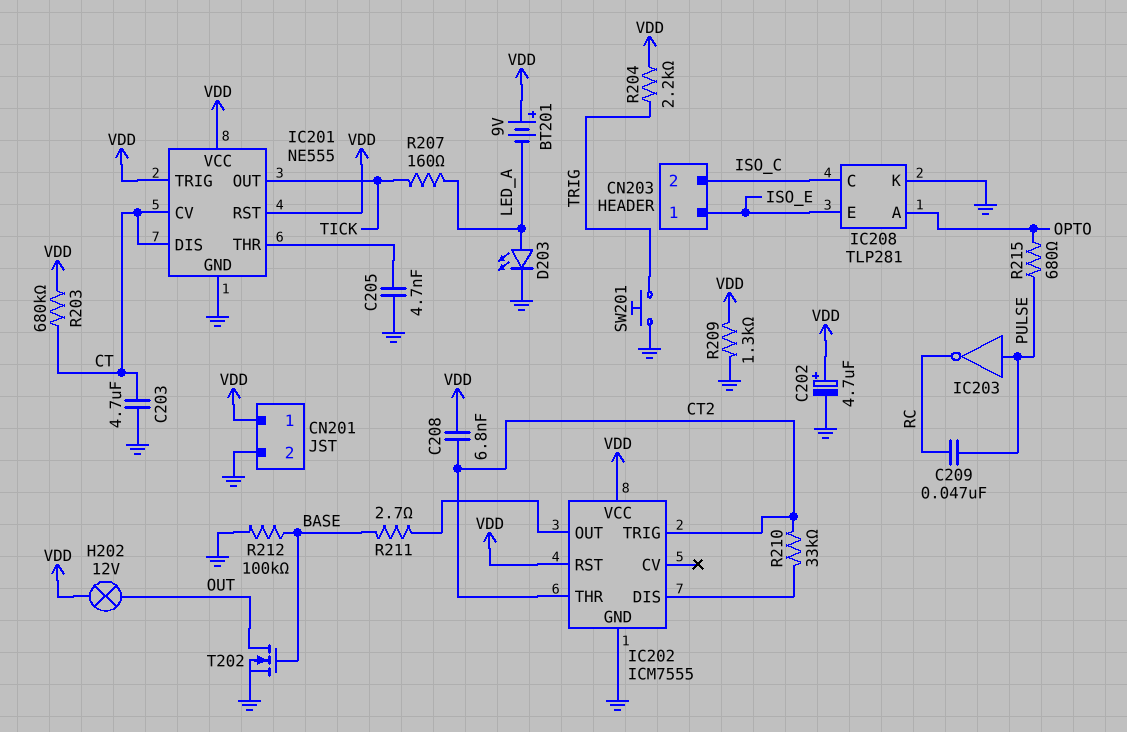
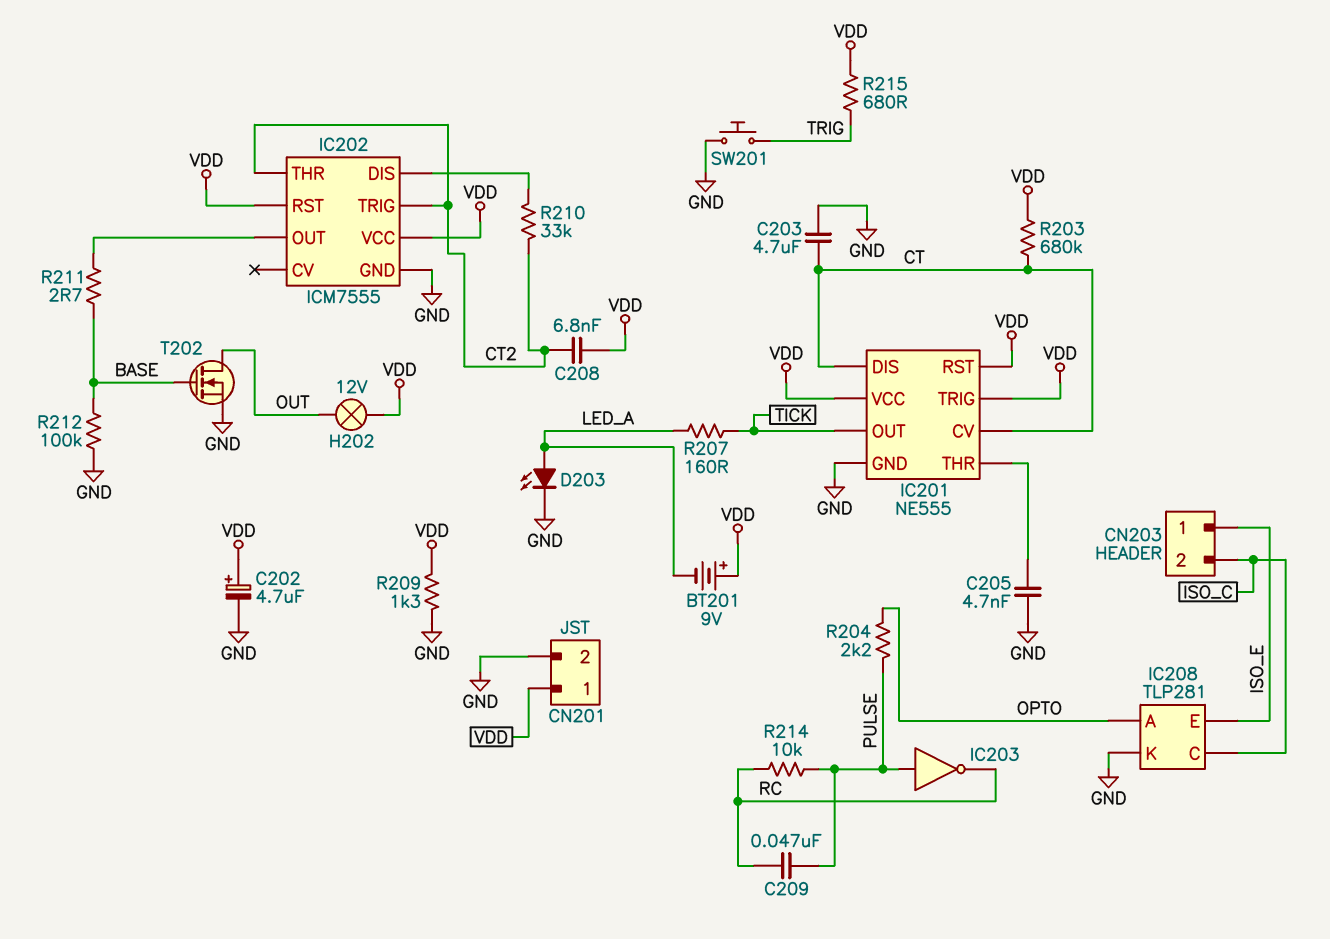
R204: 2.2k (TRIG, VDD) -> 2.2k (OPTO, PULSE)
R214: none -> 10k (PULSE, RC)
R215: 680 (OPTO, PULSE) -> 680 (TRIG, VDD)

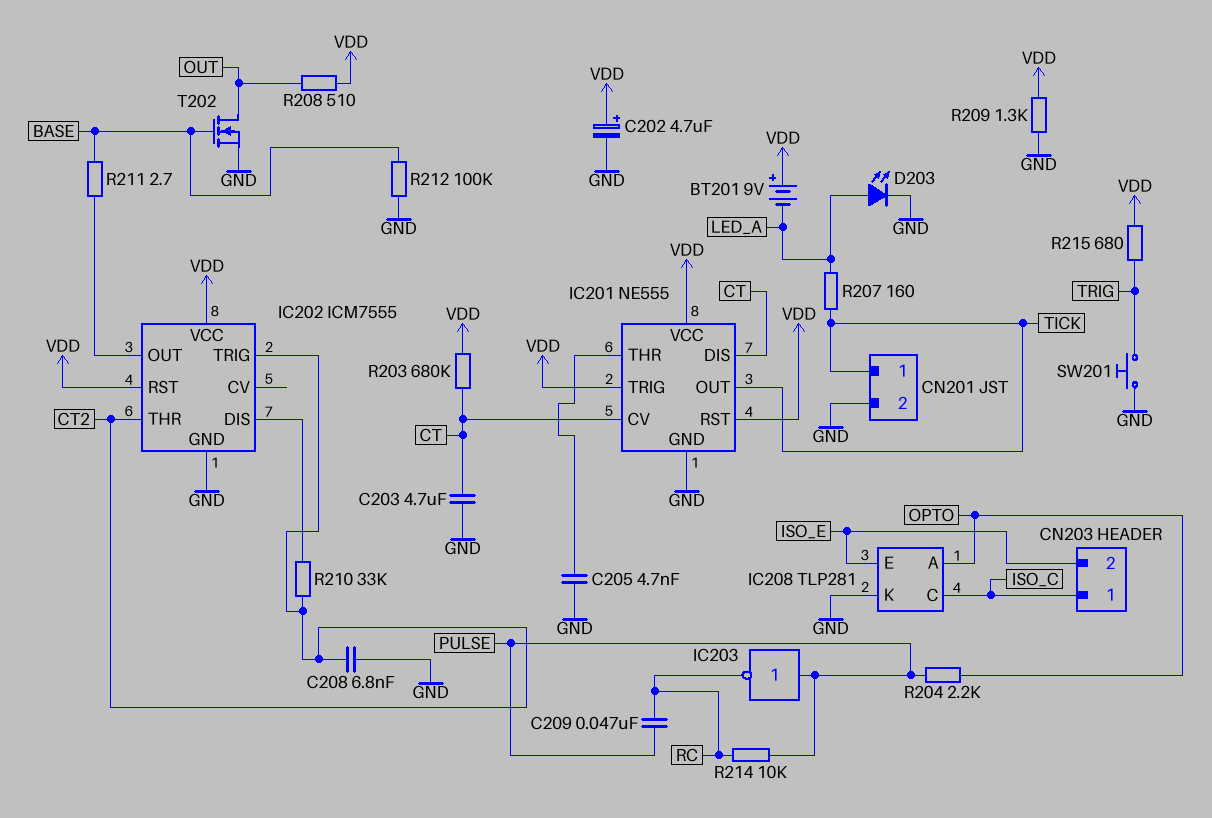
C208: 6.8nF (CT2, VDD) -> 6.8nF (CT2, GND)
CN201 pin 1: VDD -> TICK
CN203 pin 1: ISO_E -> ISO_C
CN203 pin 2: ISO_C -> ISO_E
H202: lamp 12V (OUT, VDD) -> none
R208: none -> 510 (OUT, VDD)

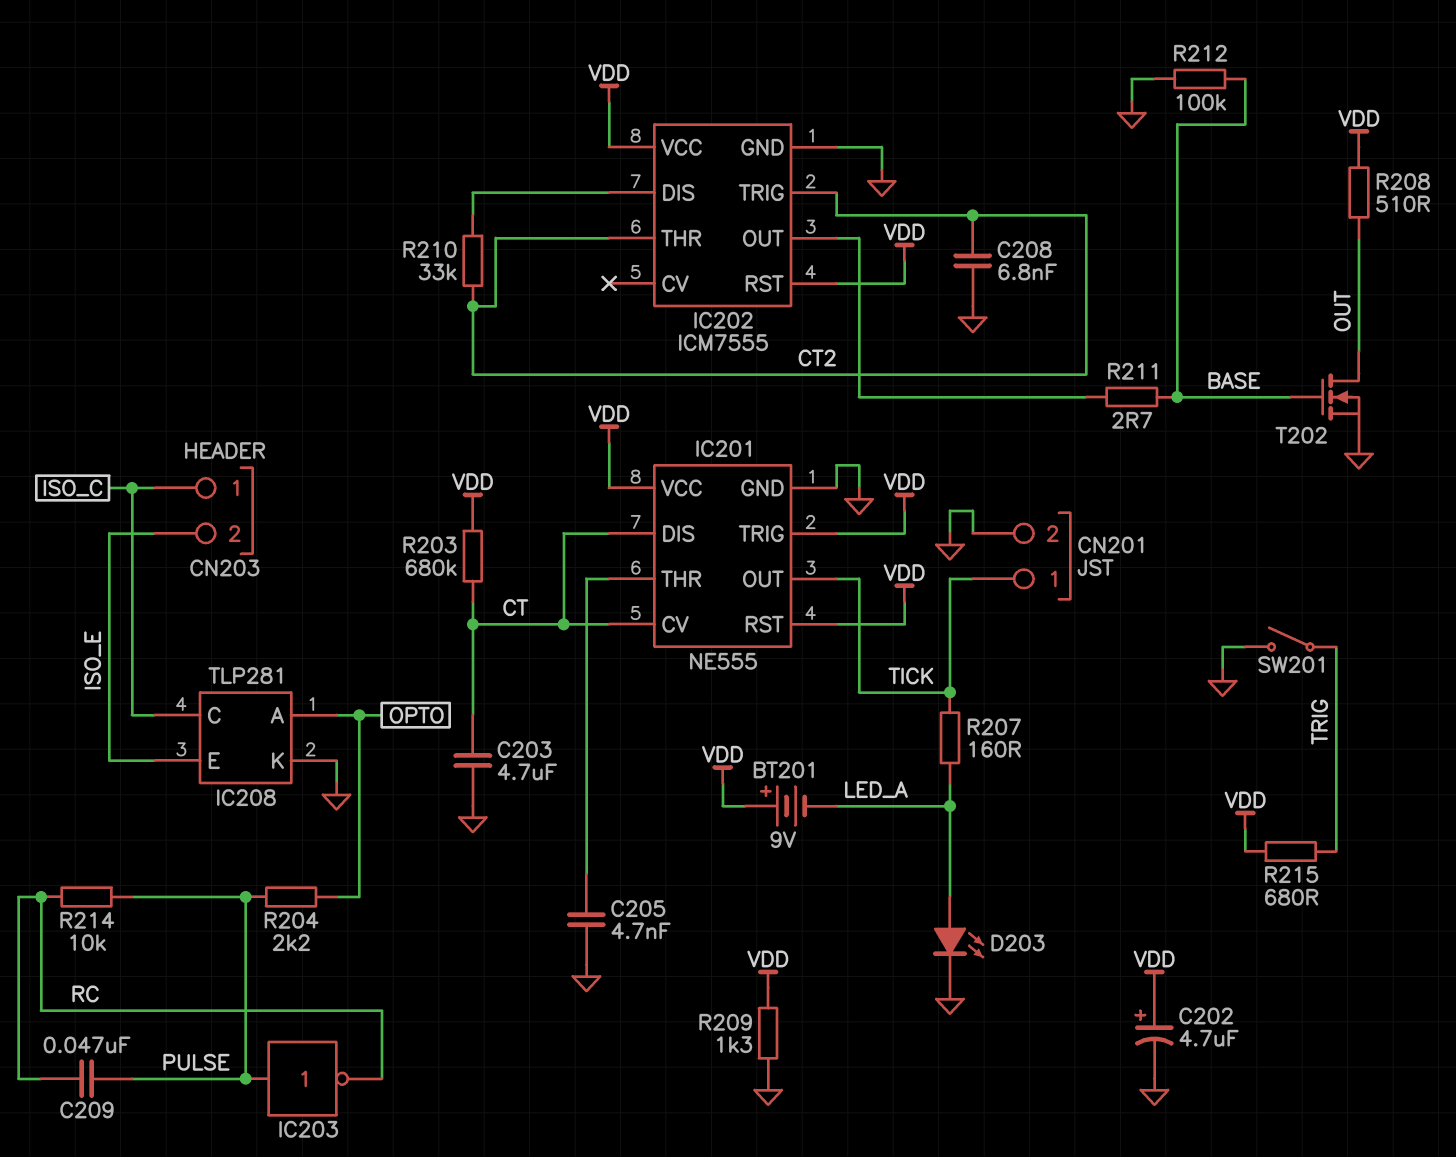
SW201: button (GND, TRIG) -> switch (GND, TRIG)

